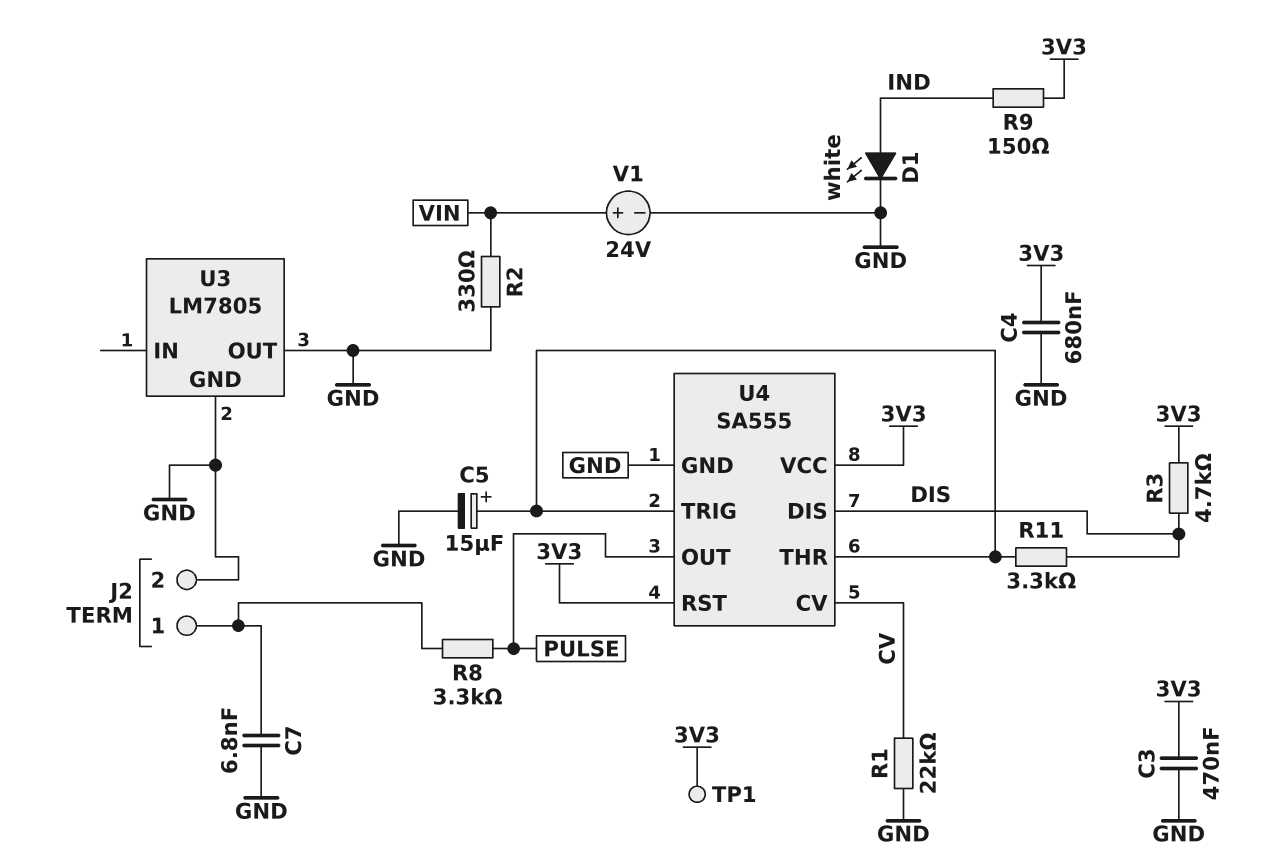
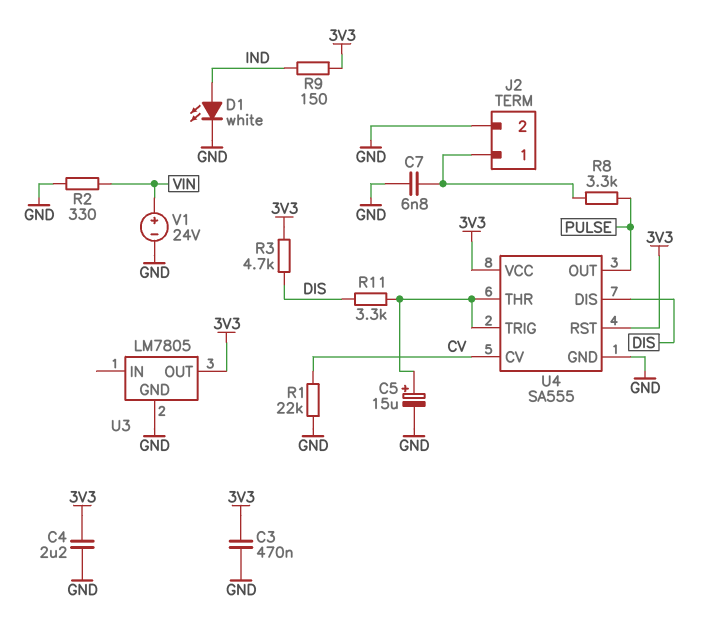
C4: 680nF (3V3, GND) -> 2.2uF (3V3, GND)
TP1: test point (3V3) -> none
U3 pin OUT: GND -> 3V3

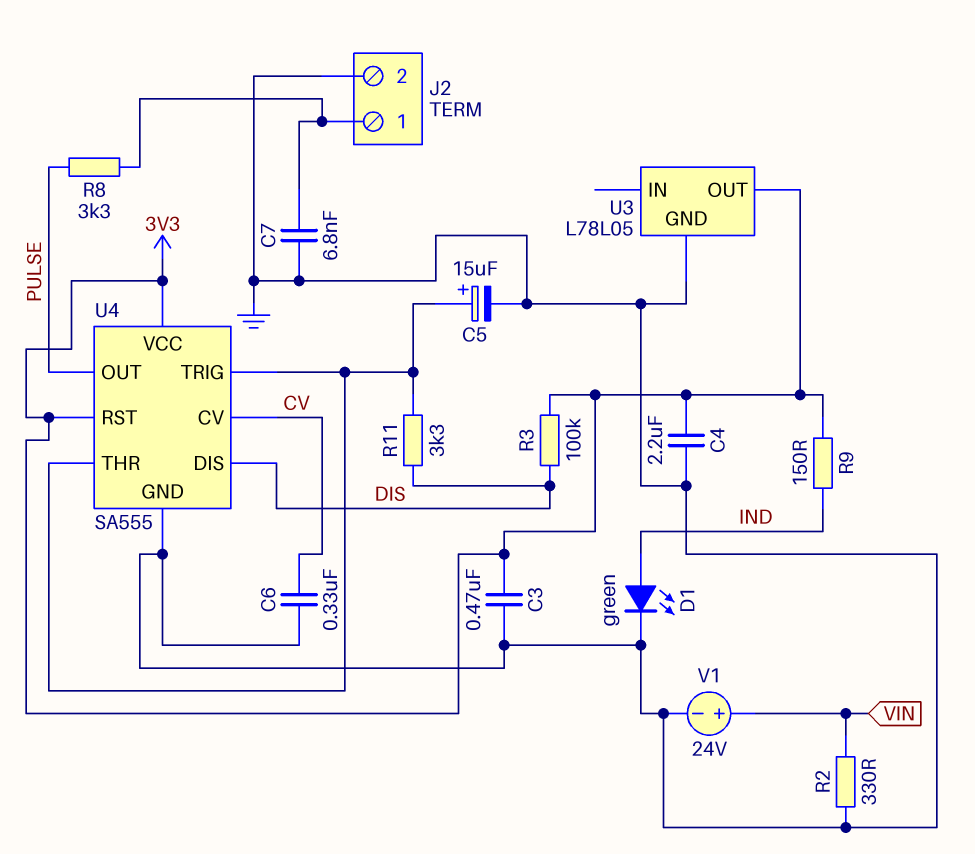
C6: none -> 330nF (CV, GND)
D1: LED white (A IND, K GND) -> LED green (A IND, K GND)
R1: 22k (CV, GND) -> none
R3: 4.7k (3V3, DIS) -> 100k (3V3, DIS)
U3: LM7805 -> L78L05

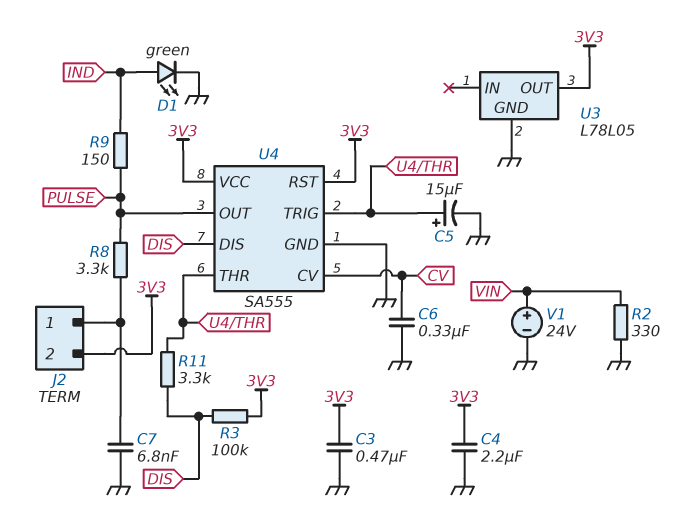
J2 pin 2: GND -> 3V3
R9: 150 (3V3, IND) -> 150 (IND, PULSE)

